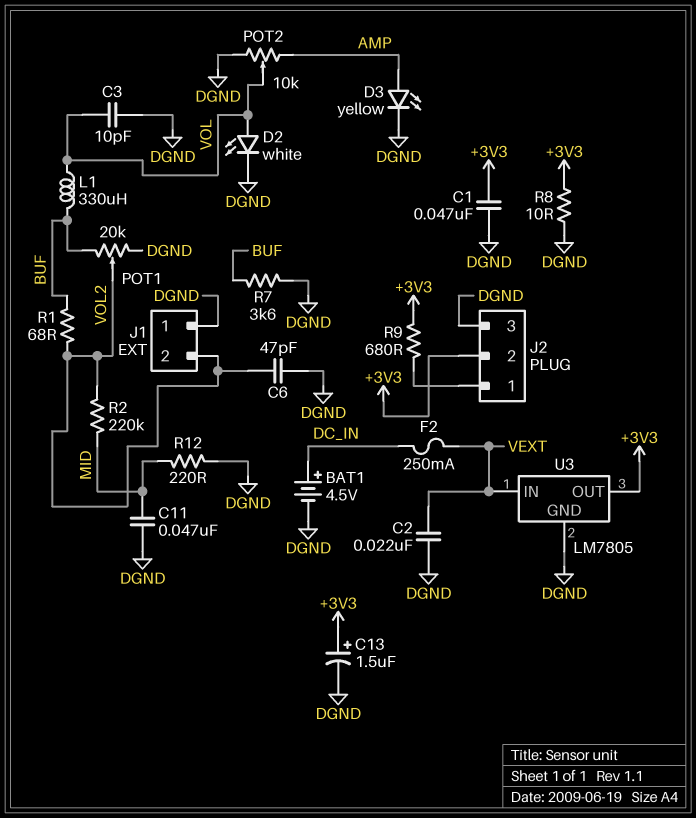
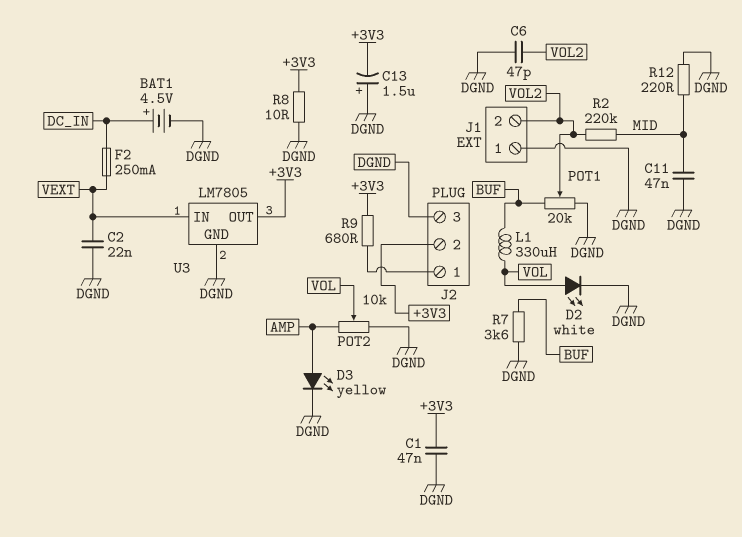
C3: 10pF (DGND, VOL) -> none
C13: 1.5uF (plus +3V3, minus DGND) -> 1.5uF (plus DGND, minus +3V3)
R1: 68 (BUF, VOL2) -> none

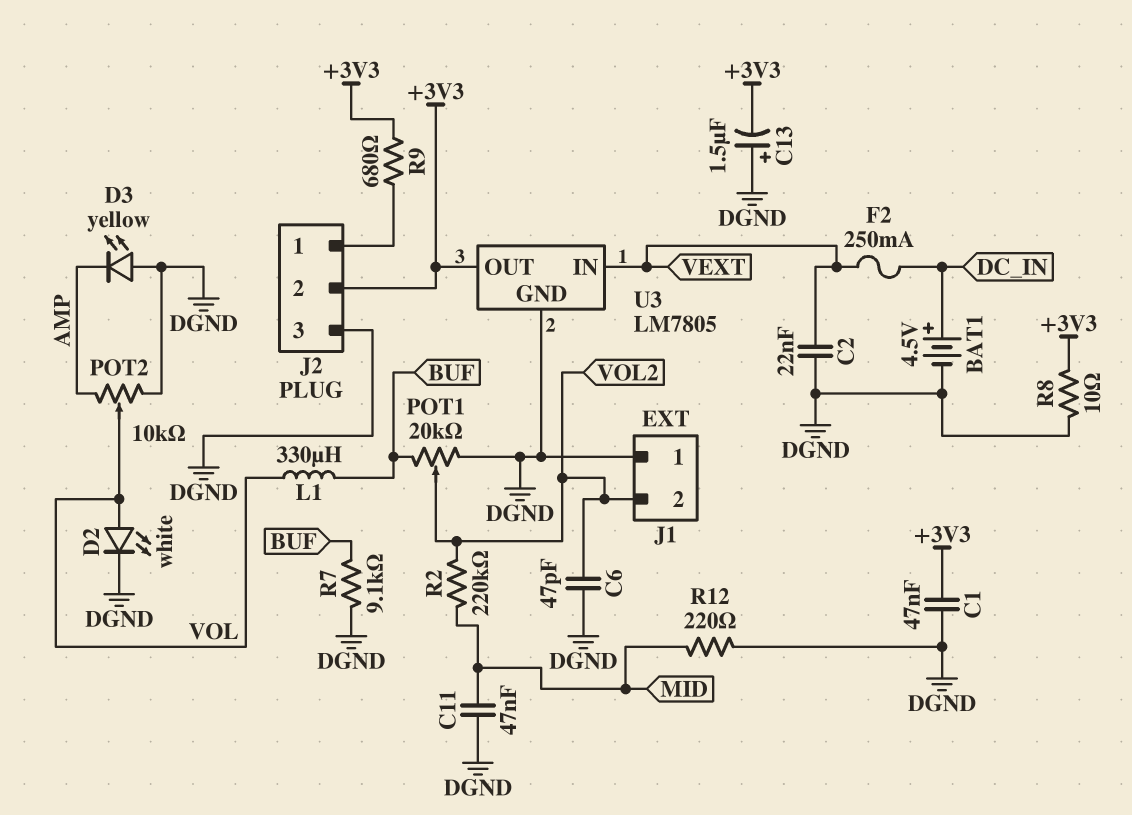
D3: LED yellow (A AMP, K DGND) -> LED yellow (A DGND, K AMP)
R7: 3.6k (BUF, DGND) -> 9.1k (BUF, DGND)

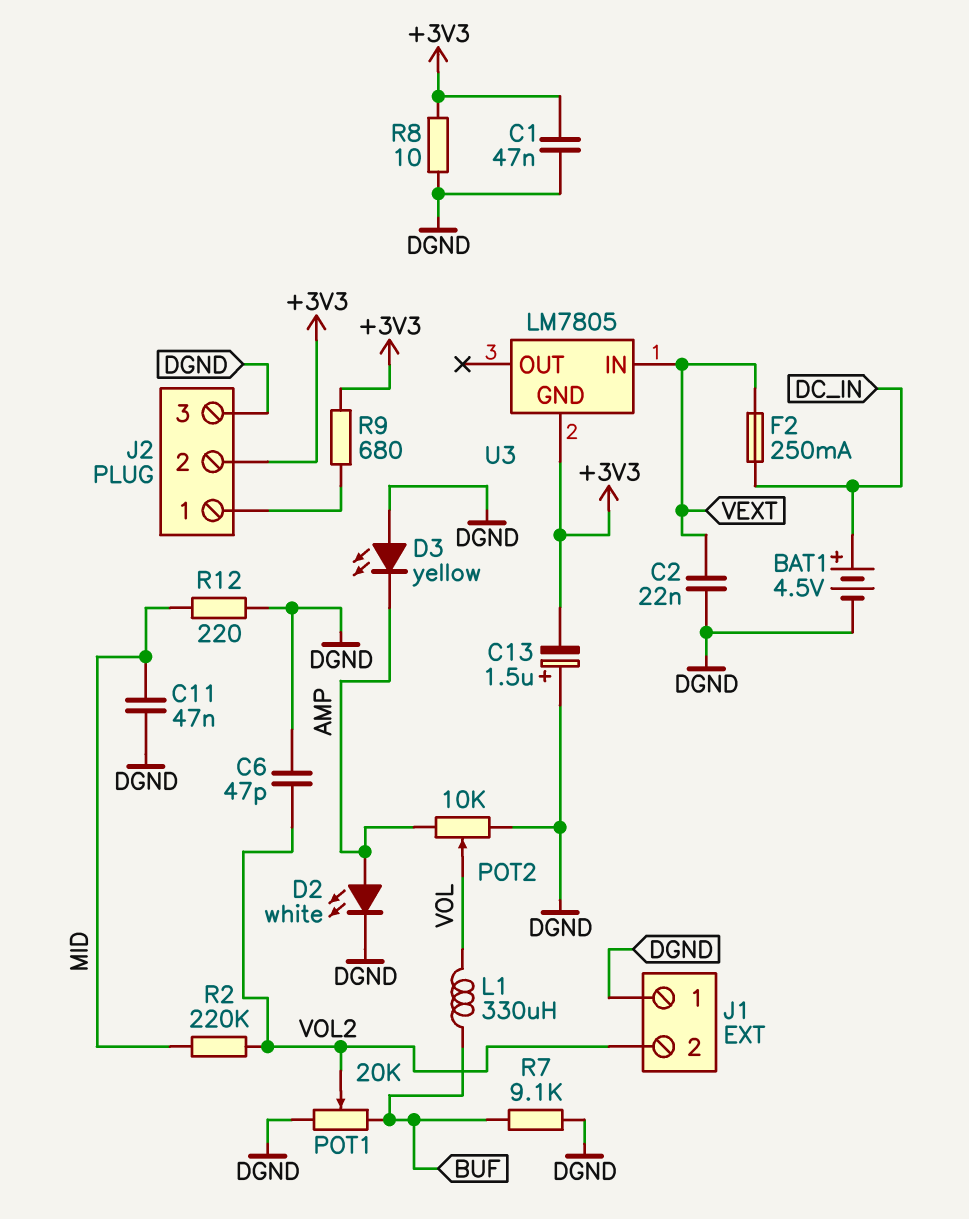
D2: LED white (A VOL, K DGND) -> LED white (A AMP, K DGND)
U3 pin GND: DGND -> +3V3
U3 pin OUT: +3V3 -> none

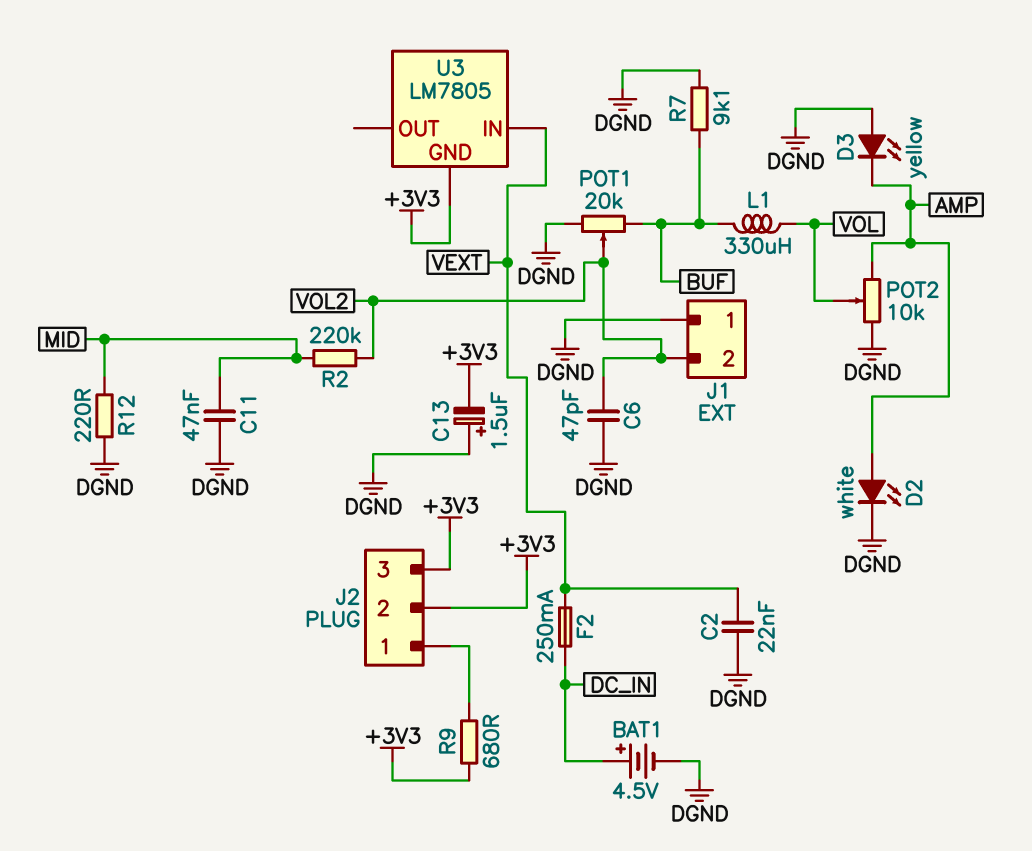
C1: 47nF (+3V3, DGND) -> none
J2 pin 3: DGND -> +3V3
R8: 10 (+3V3, DGND) -> none

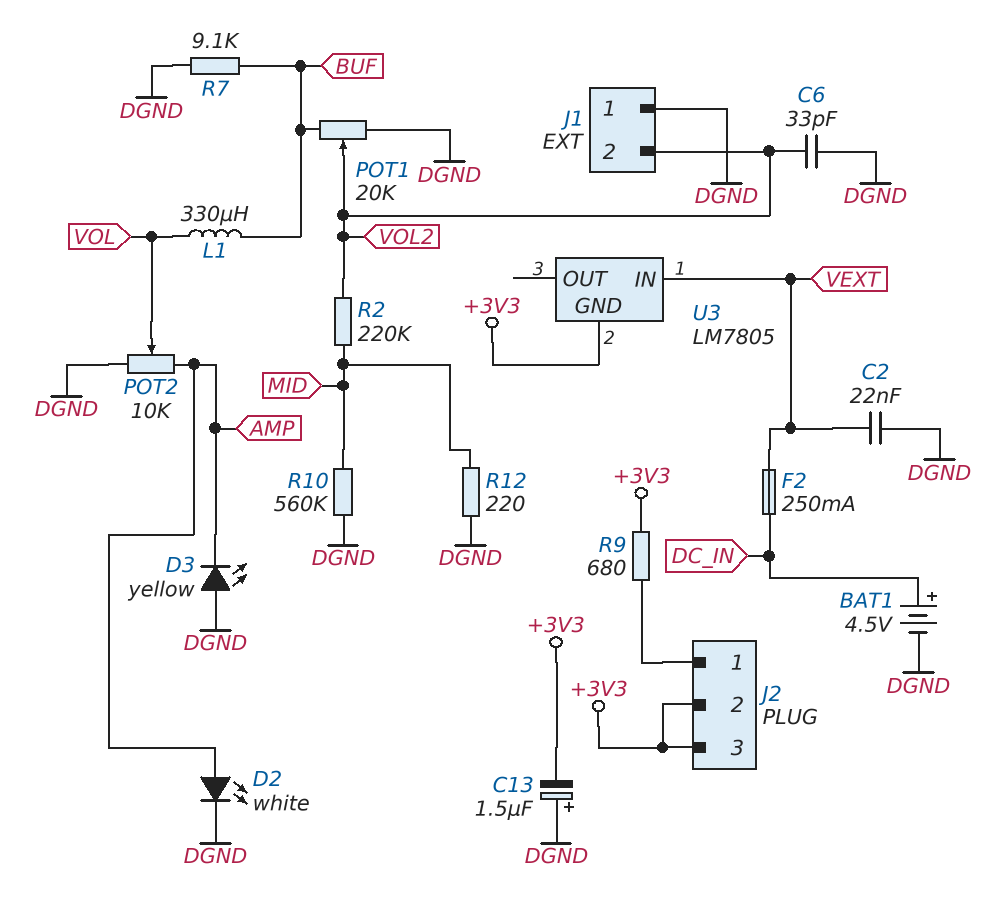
C6: 47pF (DGND, VOL2) -> 33pF (DGND, VOL2)
C11: 47nF (DGND, MID) -> none
R10: none -> 560k (DGND, MID)

